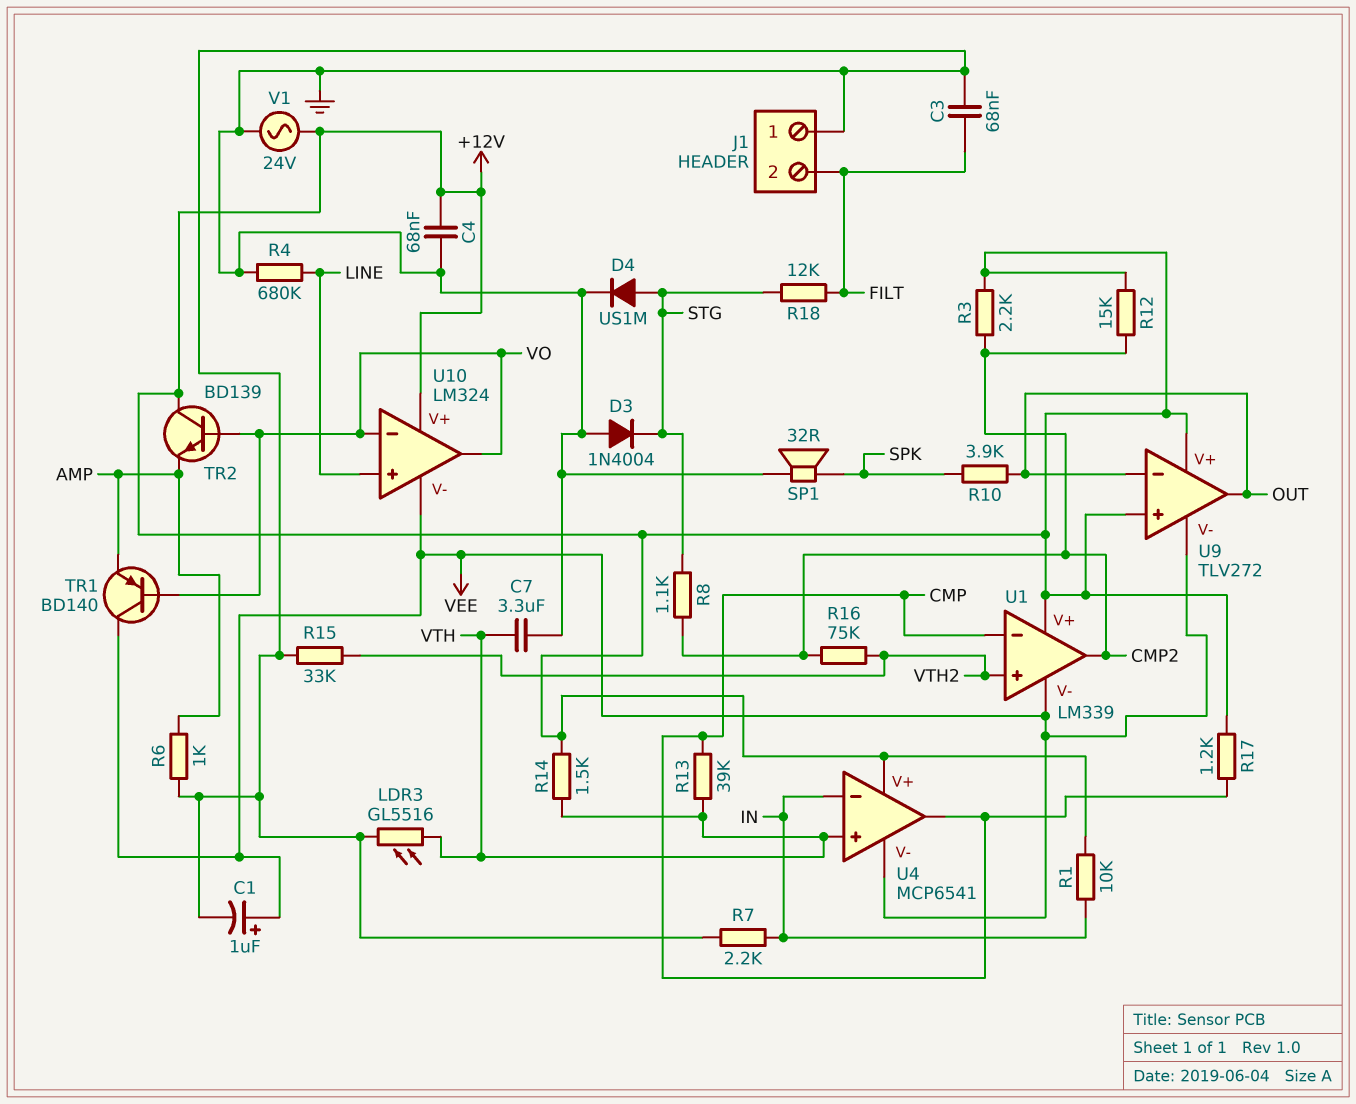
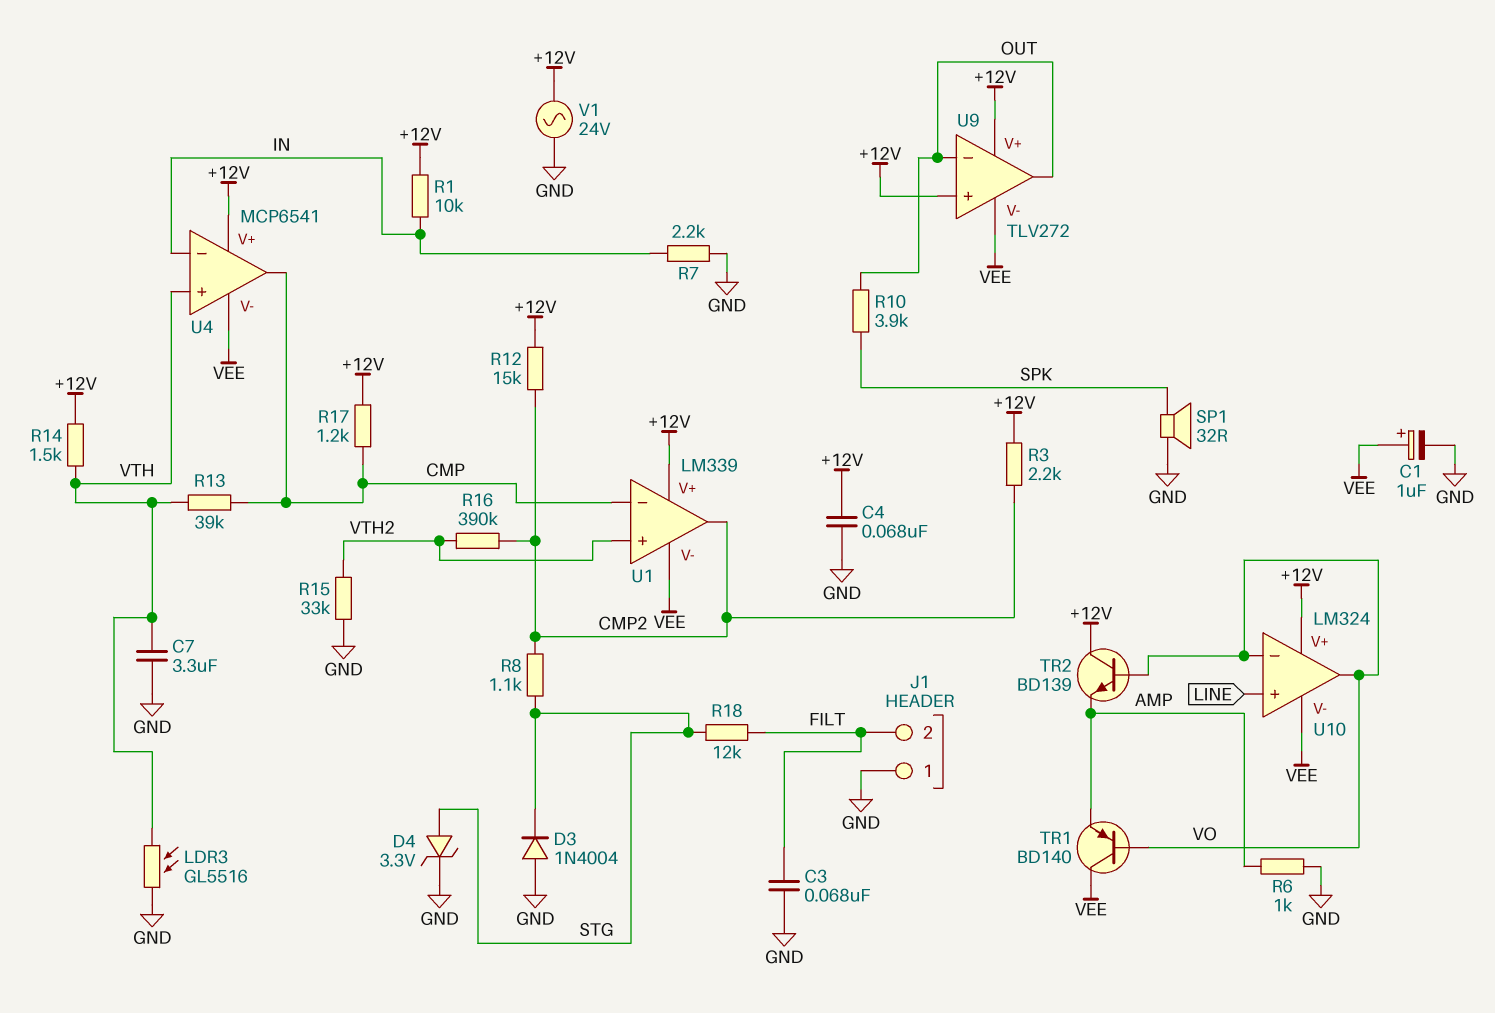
D4: diode US1M (A STG, K GND) -> zener 3.3V (A STG, K GND)
R4: 680k (GND, LINE) -> none
R16: 75k (CMP2, VTH2) -> 390k (CMP2, VTH2)

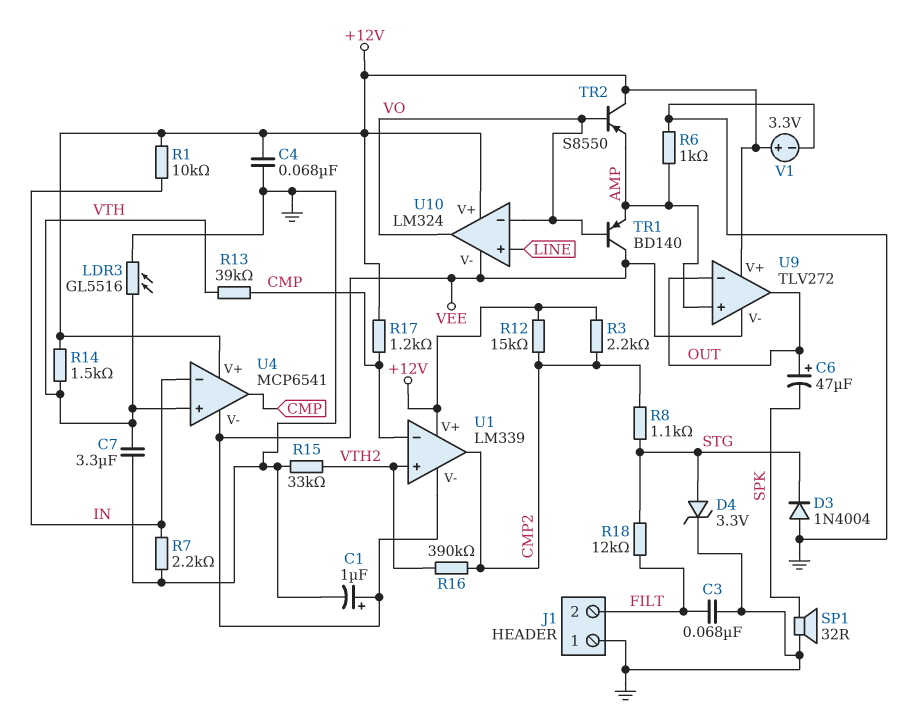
C6: none -> 47uF (plus OUT, minus SPK)
R10: 3.9k (OUT, SPK) -> none
TR2: NPN BD139 (B VO, C +12V, E AMP) -> PNP S8550 (B VO, C +12V, E AMP)
U9 pin in+: +12V -> AMP
V1: AC 24V (+12V, GND) -> 3.3V (plus +12V, minus GND)

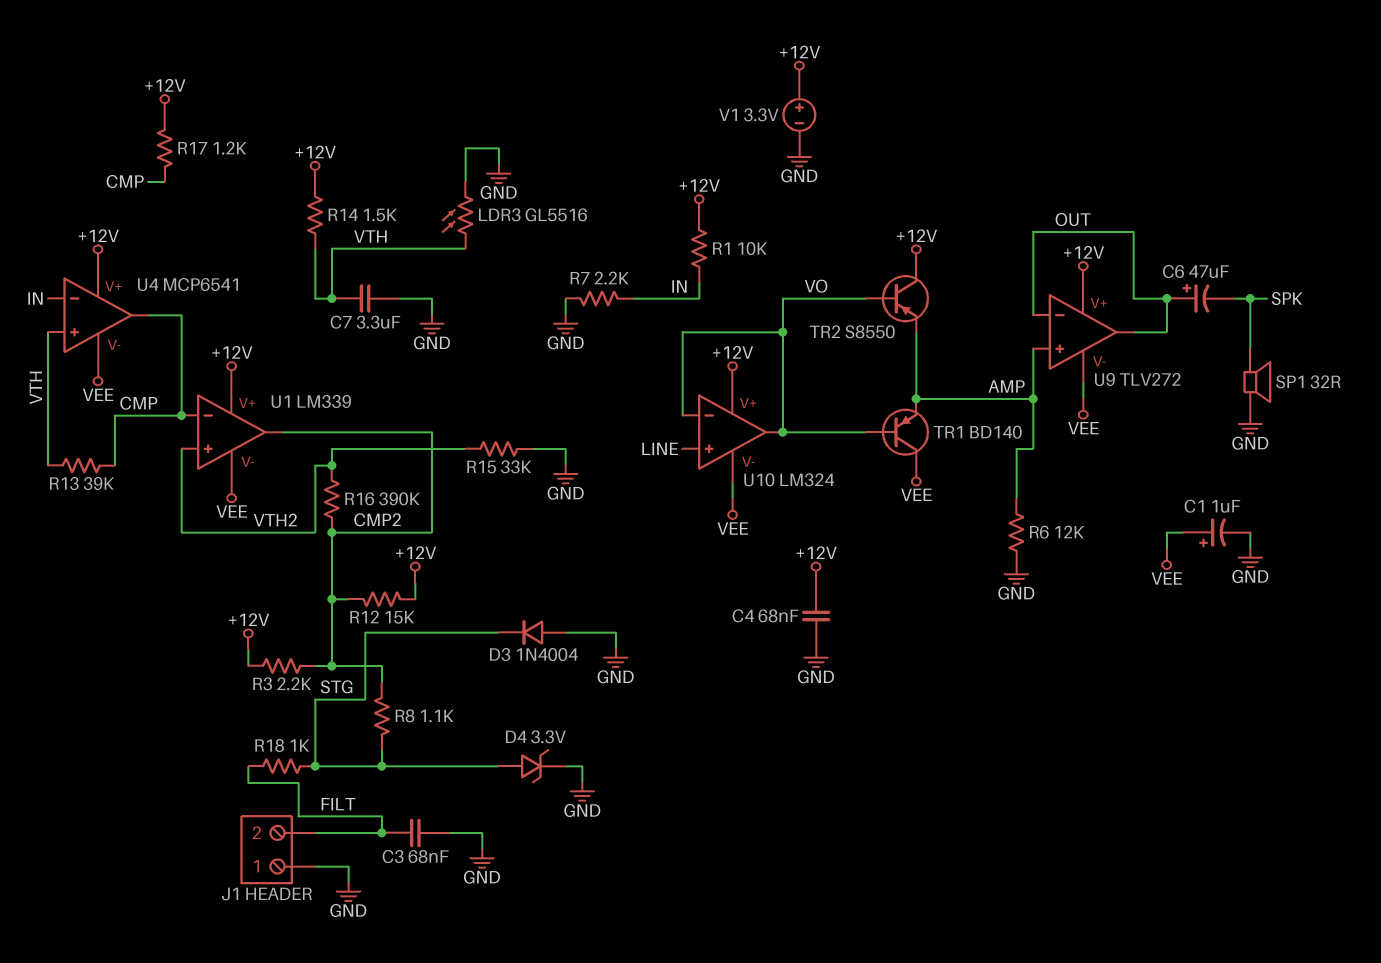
R6: 1k (AMP, GND) -> 12k (AMP, GND)
R18: 12k (FILT, STG) -> 1k (FILT, STG)

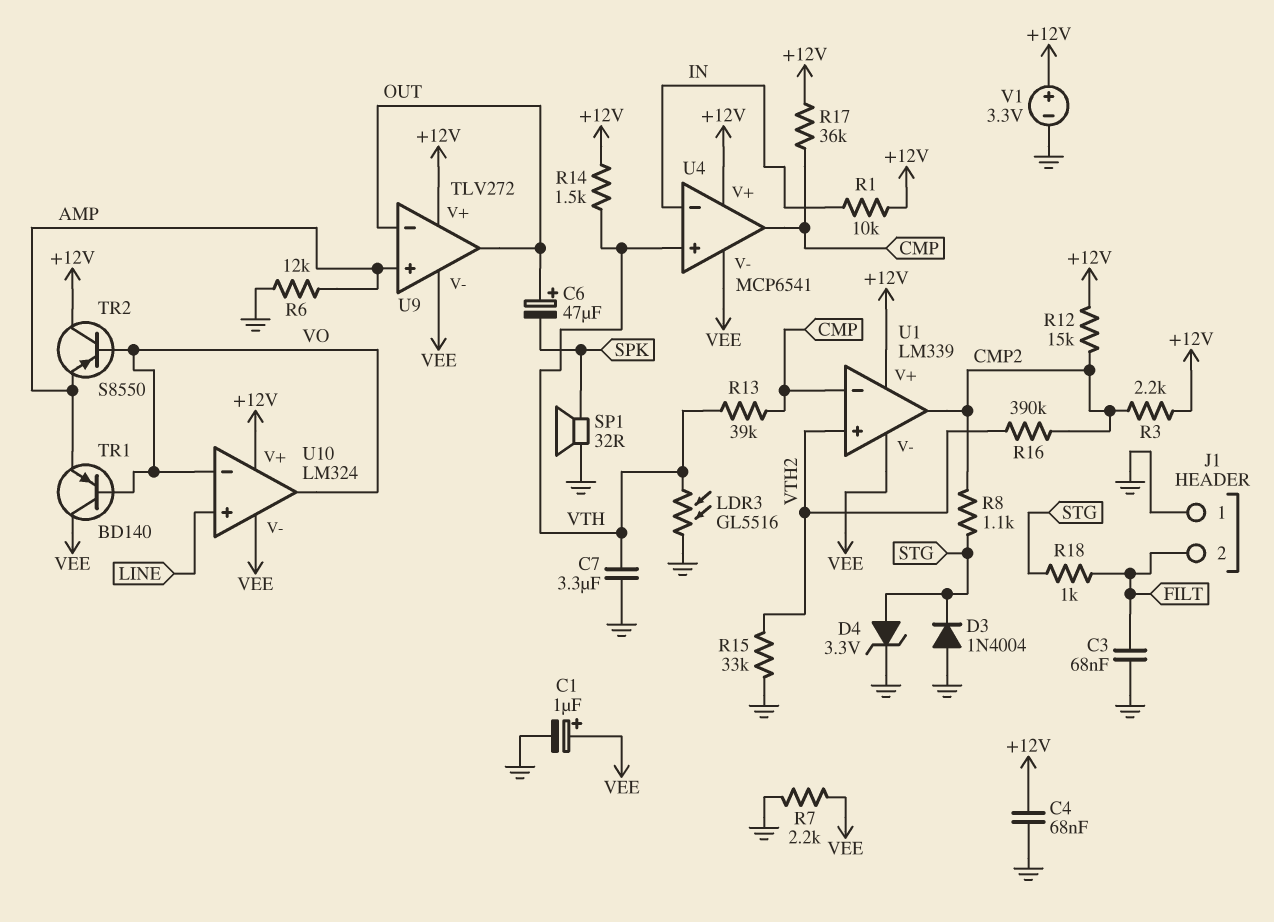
R7: 2.2k (GND, IN) -> 2.2k (GND, VEE)
R17: 1.2k (+12V, CMP) -> 36k (+12V, CMP)

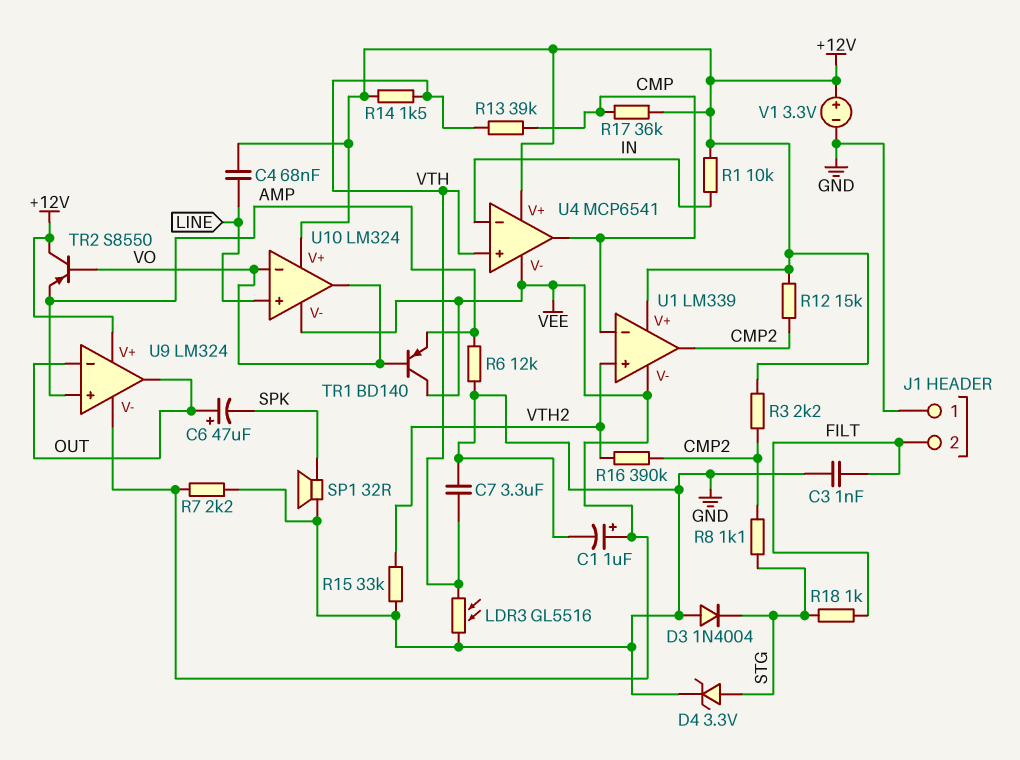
C3: 68nF (FILT, GND) -> 1nF (FILT, GND)
C4: 68nF (+12V, GND) -> 68nF (+12V, LINE)
U9: TLV272 -> LM324

